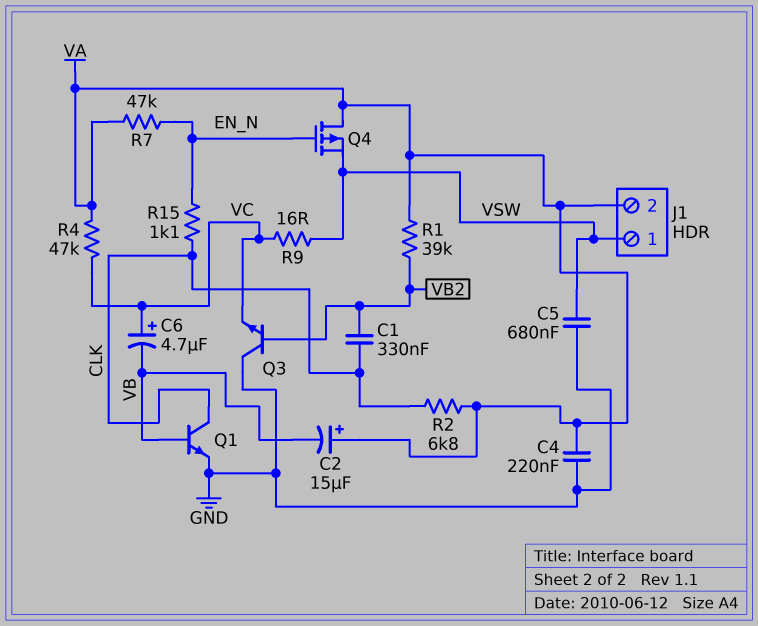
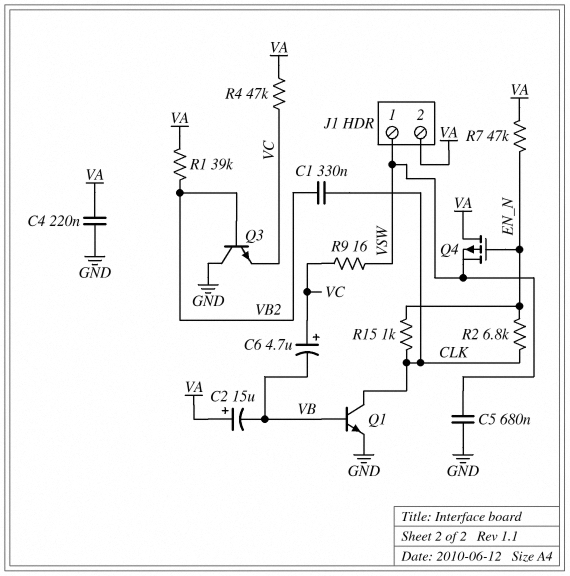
R2: 6.8k (CLK, VA) -> 6.8k (CLK, EN_N)
R15: 1.1k (CLK, EN_N) -> 1k (CLK, EN_N)

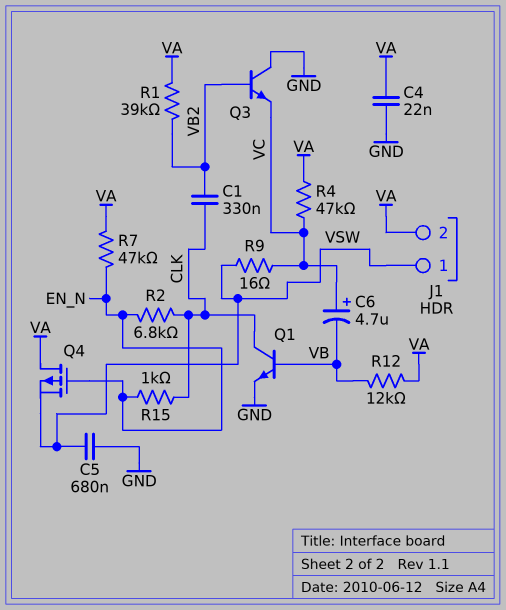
C2: 15uF (plus VA, minus VB) -> none
C4: 220nF (GND, VA) -> 22nF (GND, VA)
R12: none -> 12k (VA, VB)

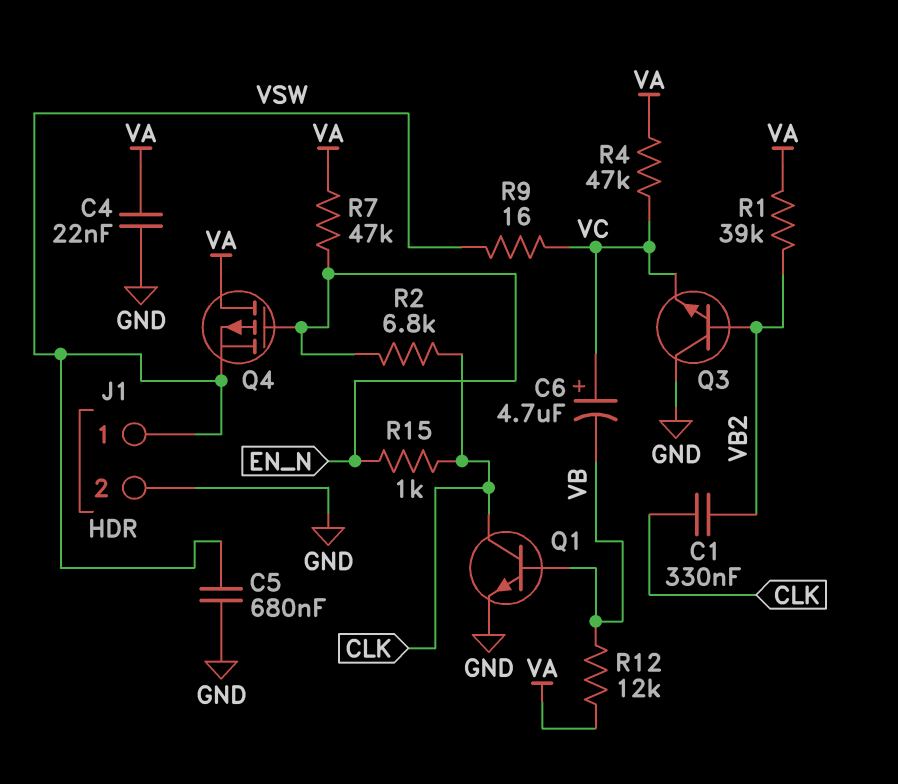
J1 pin 2: VA -> GND

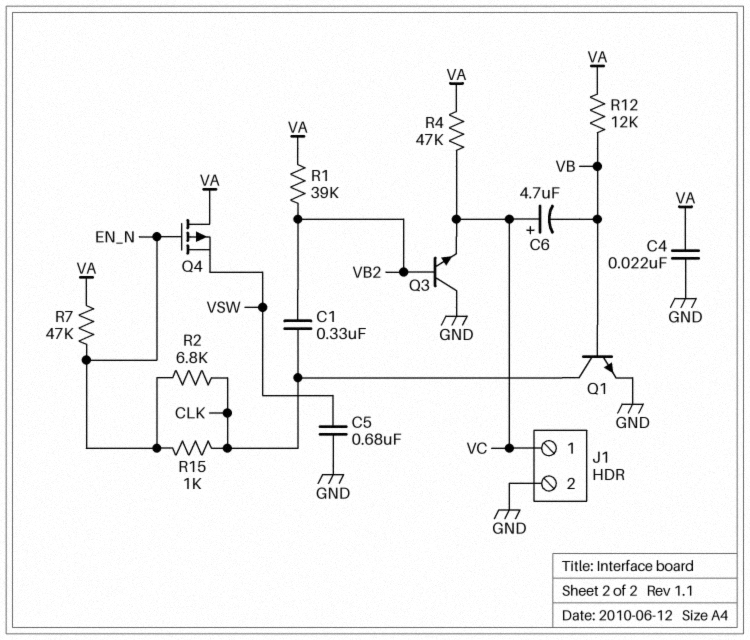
J1 pin 1: VSW -> VC
R9: 16 (VC, VSW) -> none

